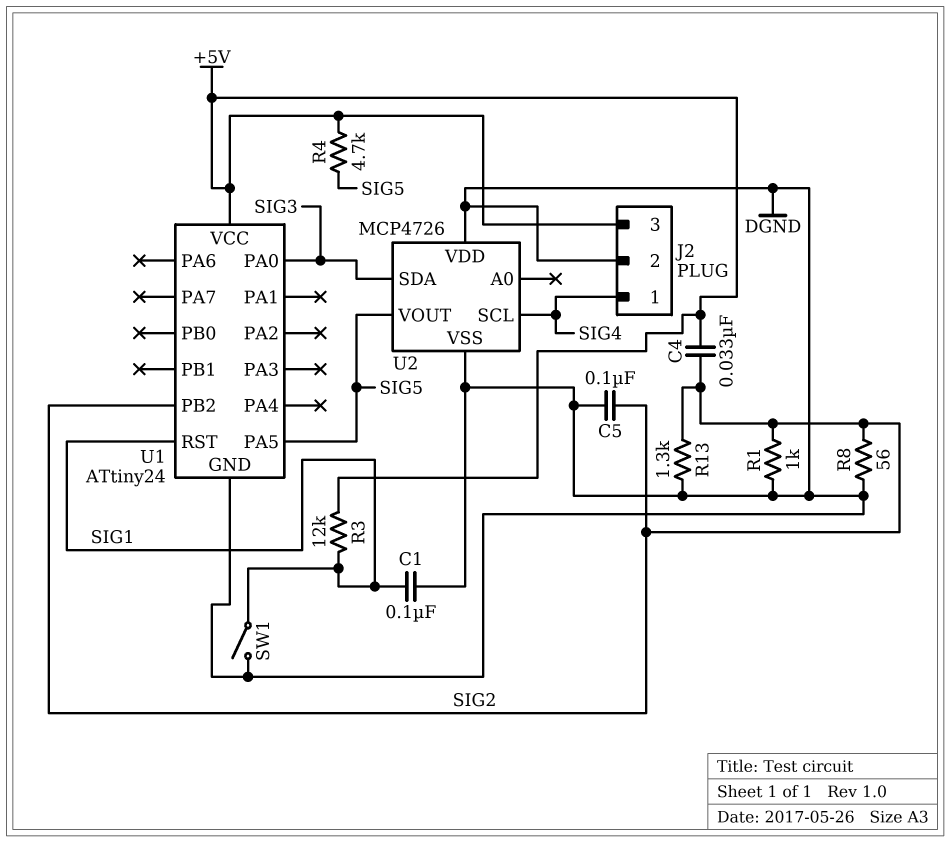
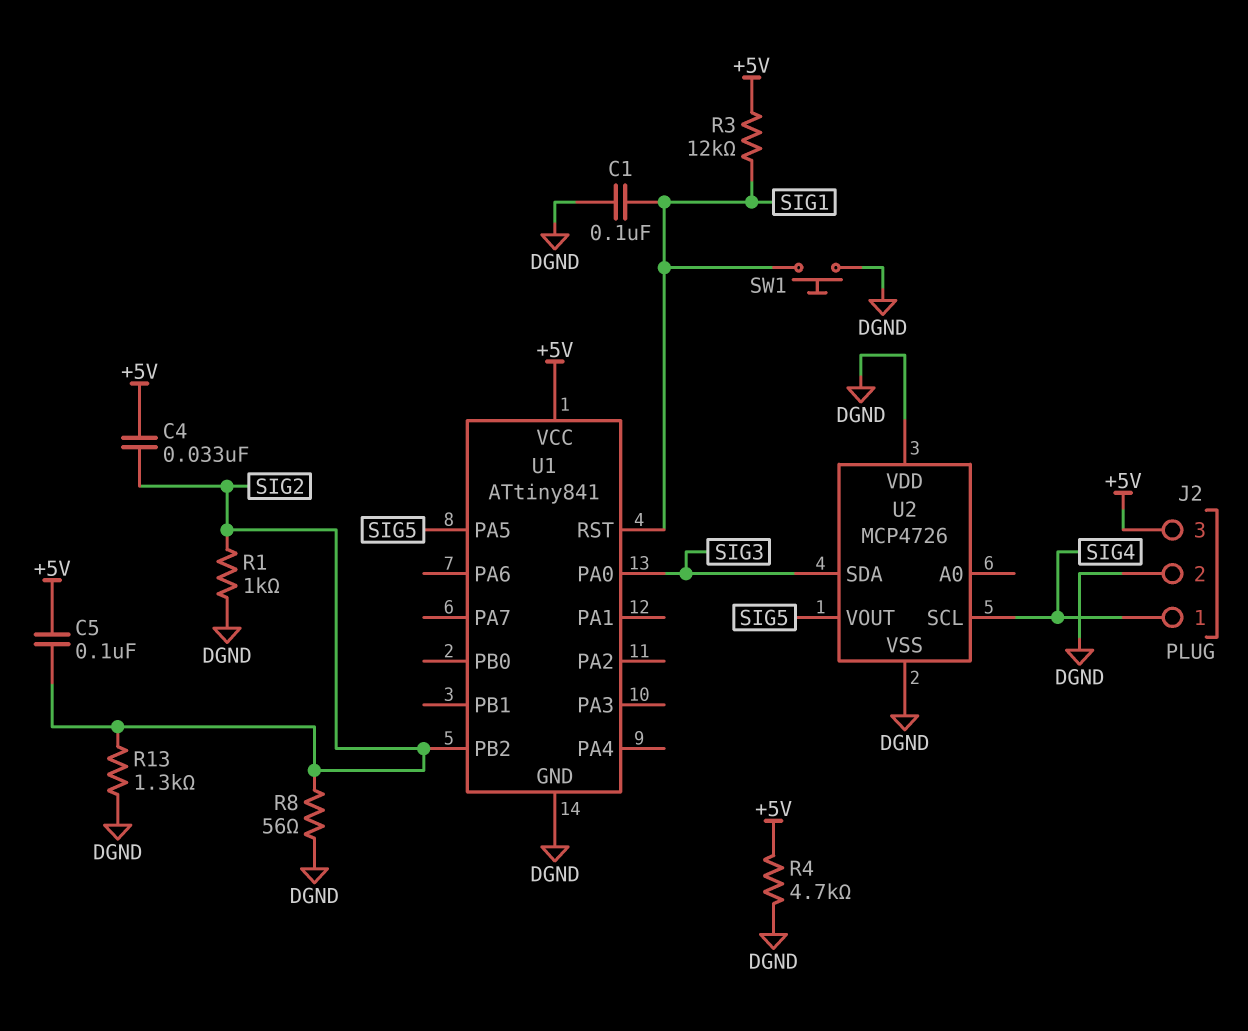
C5: 100nF (DGND, SIG2) -> 100nF (+5V, SIG2)
R4: 4.7k (+5V, SIG5) -> 4.7k (+5V, DGND)
SW1: switch (DGND, SIG1) -> button (DGND, SIG1)
U1: ATtiny24 -> ATtiny841

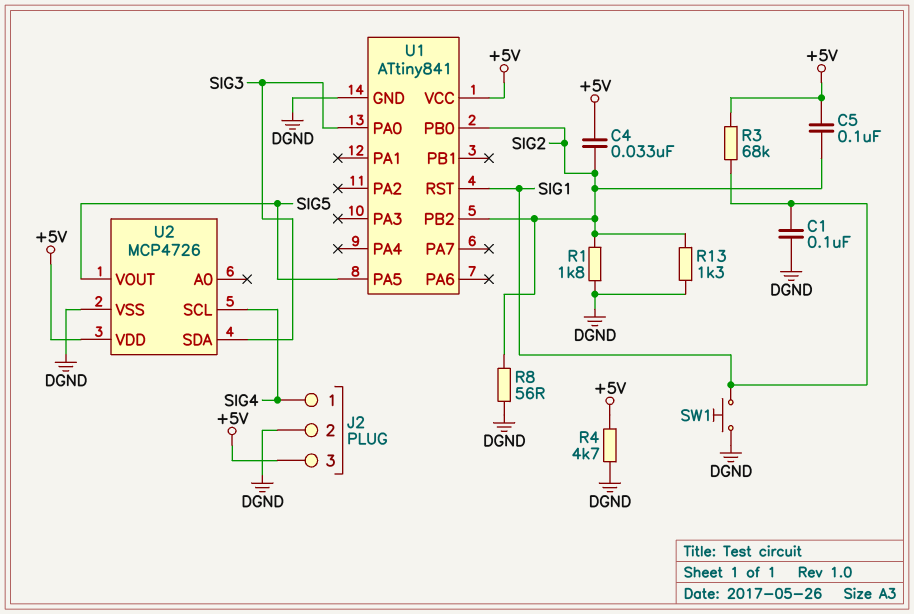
R1: 1k (DGND, SIG2) -> 1.8k (DGND, SIG2)
R3: 12k (+5V, SIG1) -> 68k (+5V, SIG1)
U1 pin PB0: none -> SIG2
U2 pin VDD: DGND -> +5V

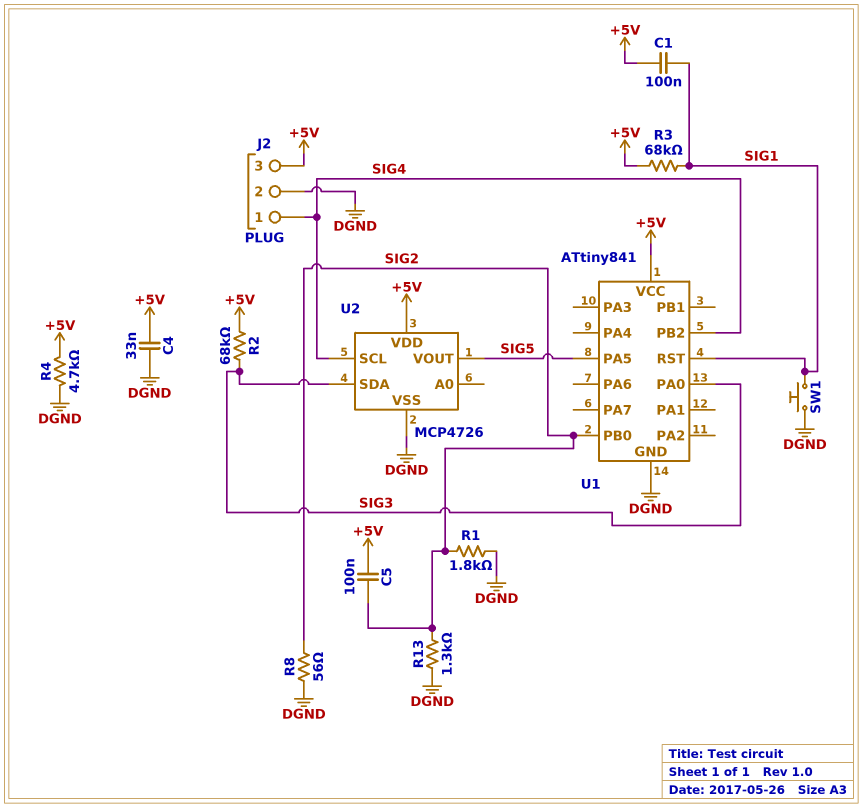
C1: 100nF (DGND, SIG1) -> 100nF (+5V, SIG1)
C4: 33nF (+5V, SIG2) -> 33nF (+5V, DGND)
R2: none -> 68k (+5V, SIG3)
U1 pin PB2: SIG2 -> SIG4

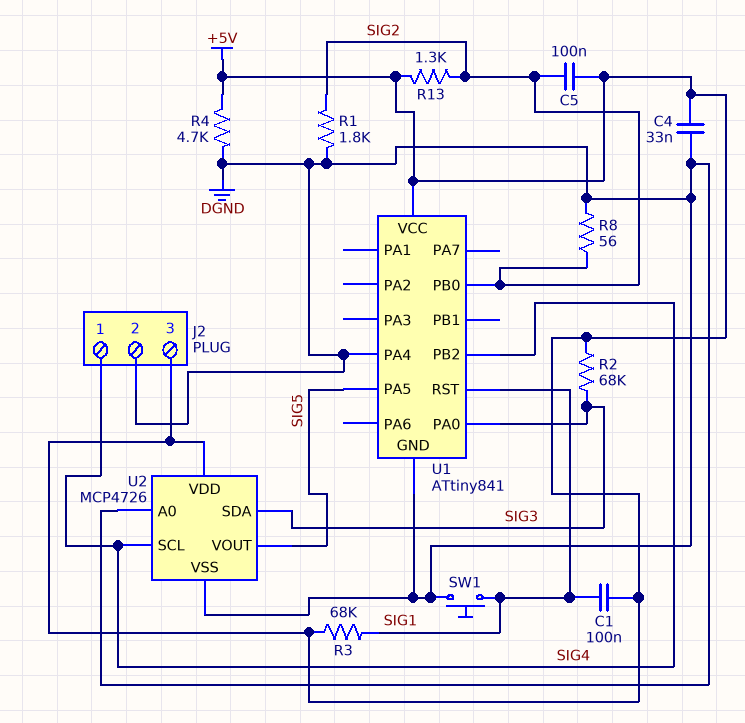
R13: 1.3k (DGND, SIG2) -> 1.3k (+5V, SIG2)
U1 pin PA4: none -> DGND
U2 pin A0: none -> DGND

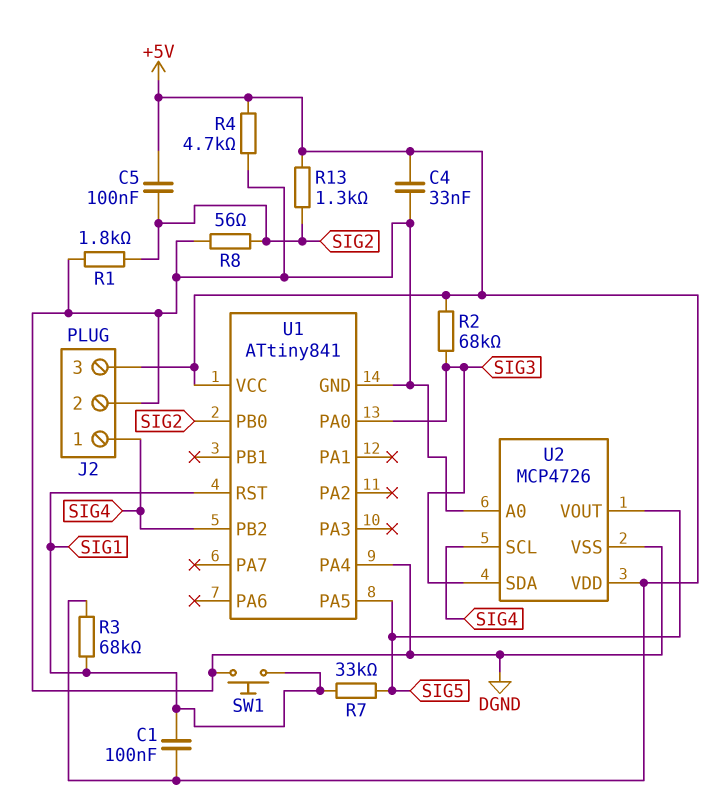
R7: none -> 33k (SIG1, SIG5)

